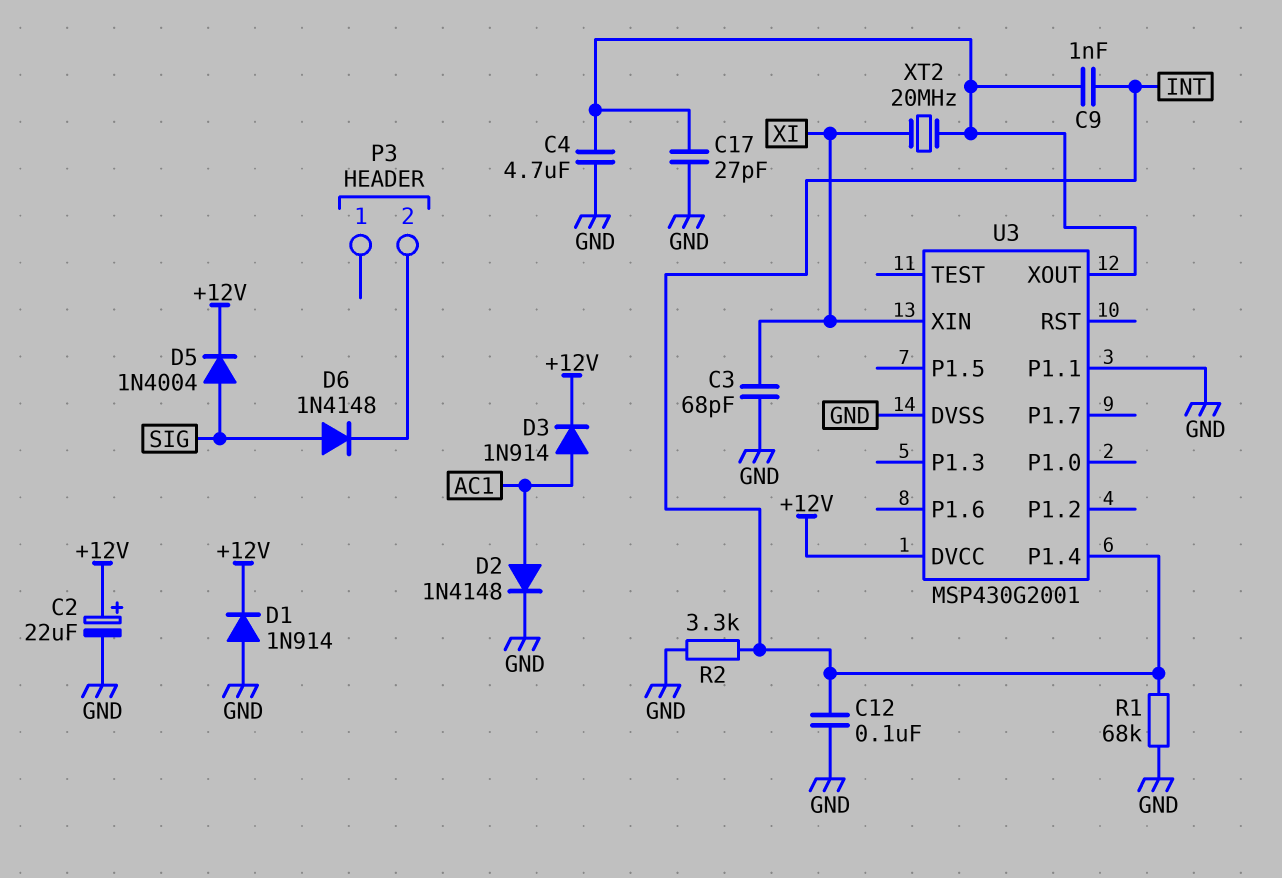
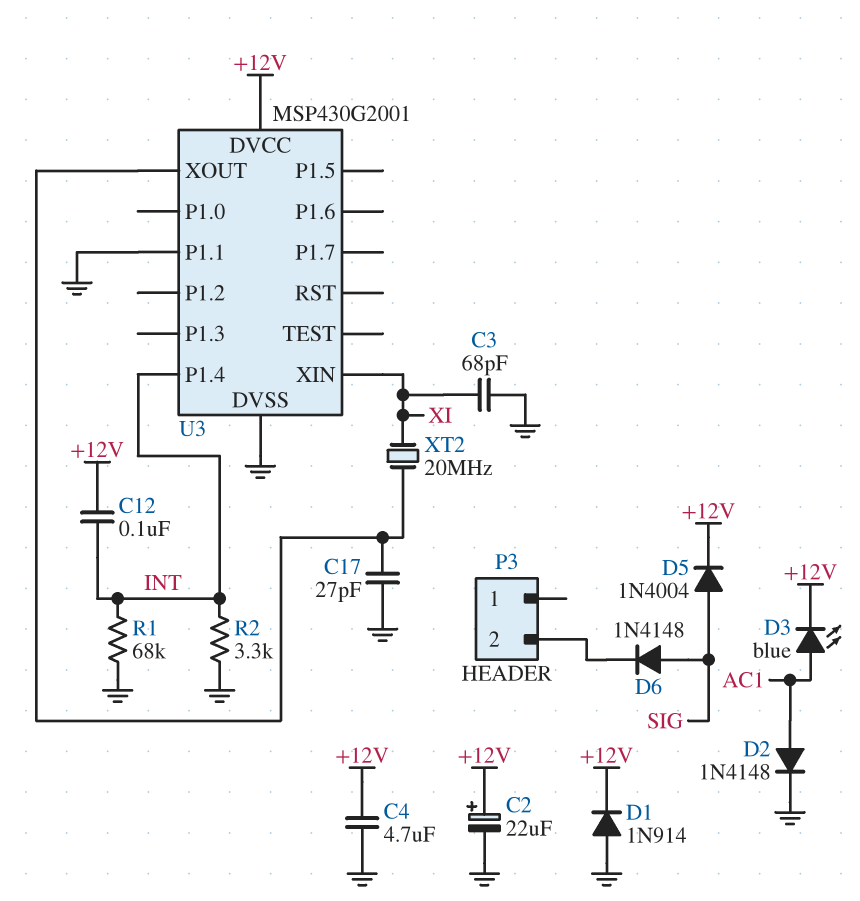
C4: 4.7uF (GND, U3/XOUT) -> 4.7uF (+12V, GND)
C9: 1nF (INT, U3/XOUT) -> none
C12: 100nF (GND, INT) -> 100nF (+12V, INT)
D3: diode 1N914 (A AC1, K +12V) -> LED blue (A AC1, K +12V)

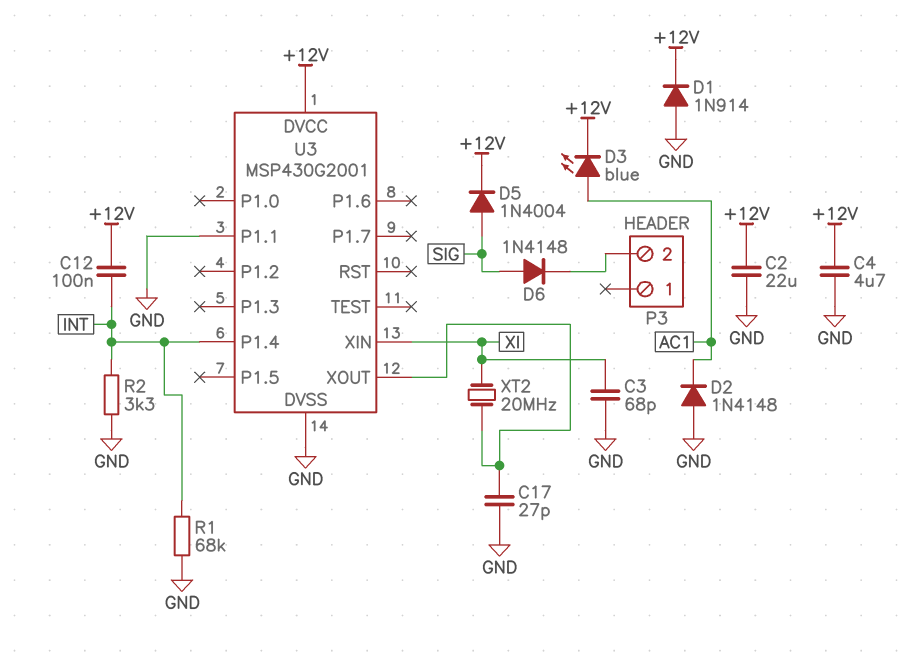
C2: 22uF (plus +12V, minus GND) -> 22uF (+12V, GND)
D2: diode 1N4148 (A AC1, K GND) -> diode 1N4148 (A GND, K AC1)

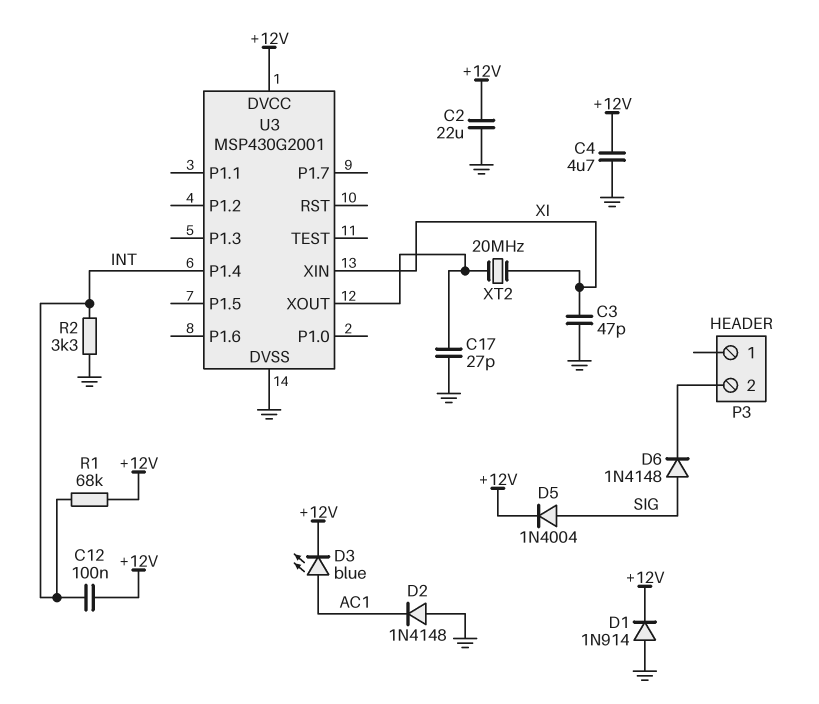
C3: 68pF (GND, XI) -> 47pF (GND, XI)
R1: 68k (GND, INT) -> 68k (+12V, INT)
U3 pin P1.1: GND -> none

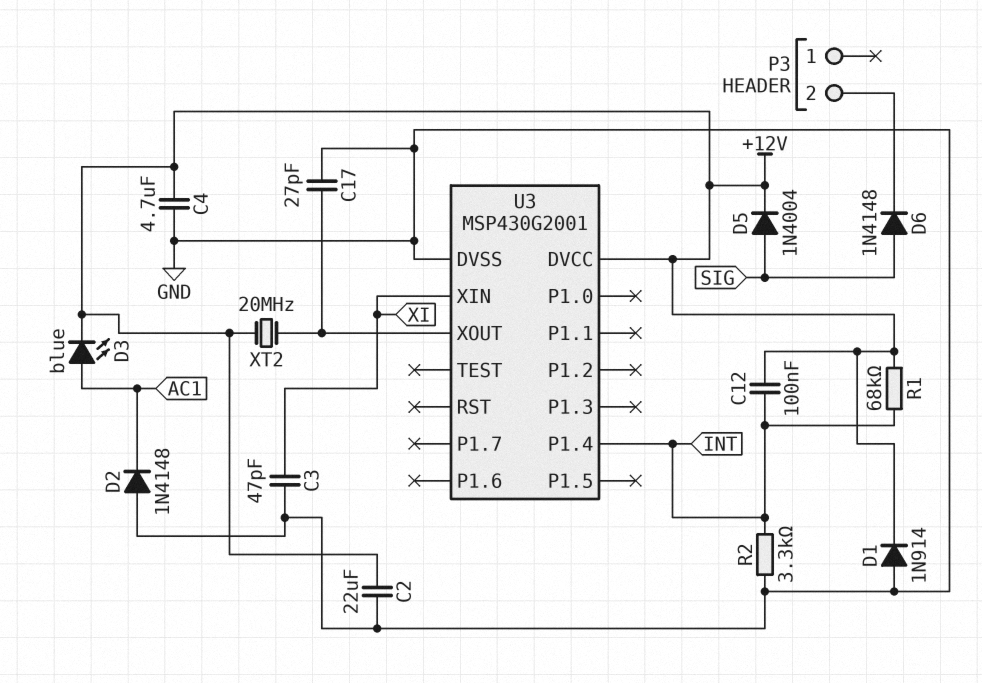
XT2: 20MHz (U3/XOUT, XI) -> 20MHz (+12V, U3/XOUT)

